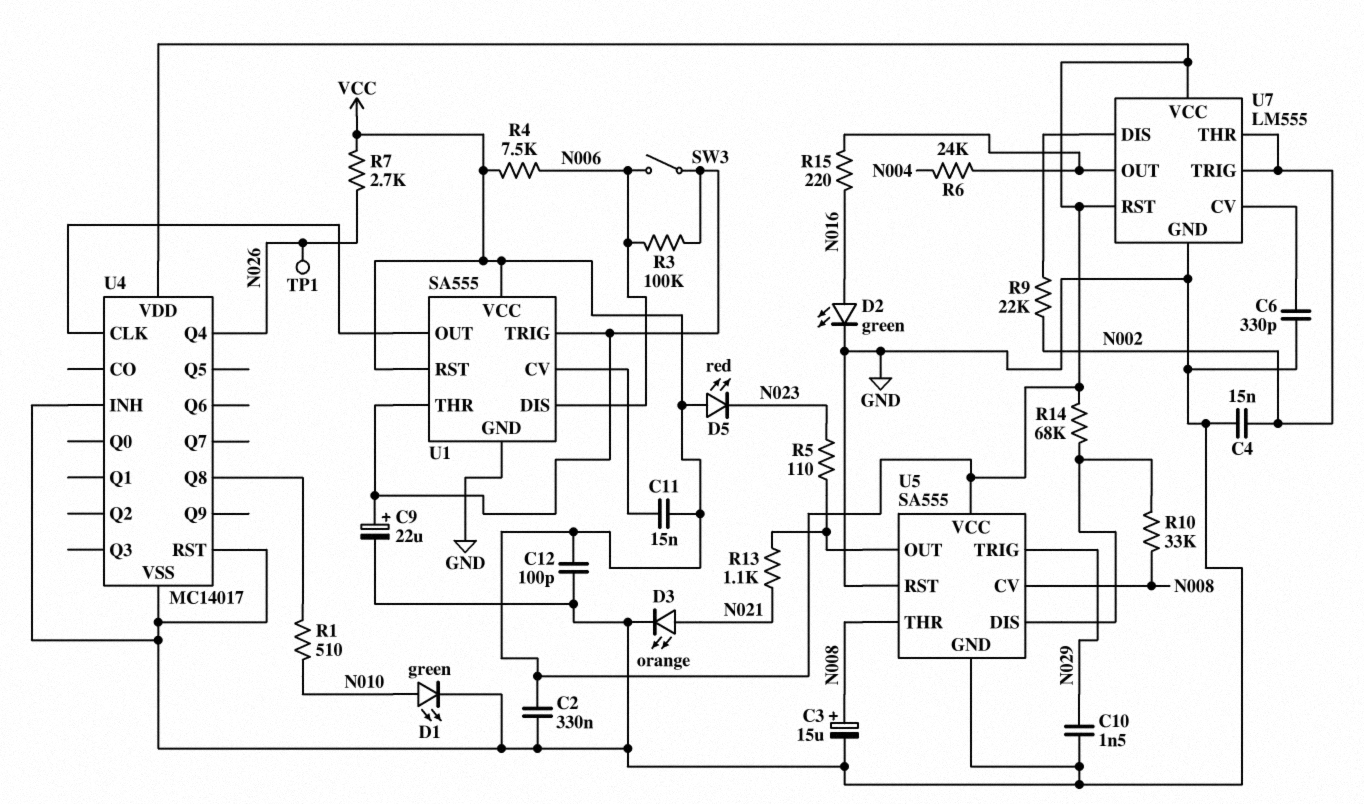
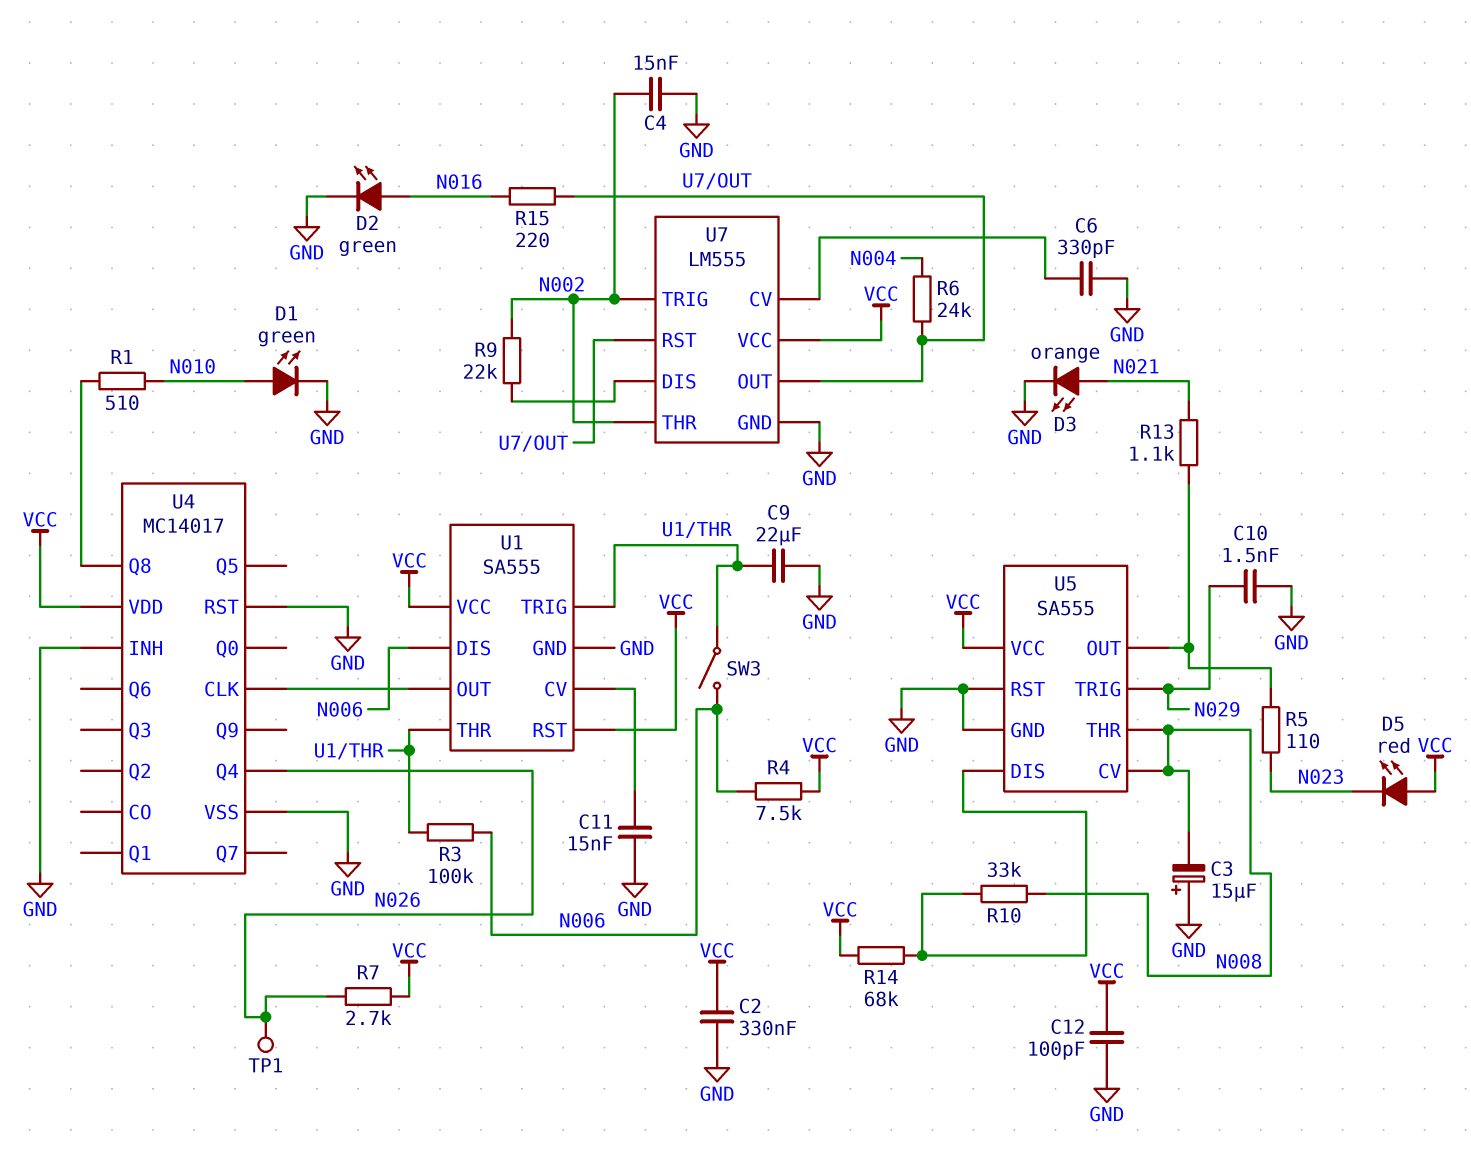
C3: 15uF (plus N008, minus GND) -> 15uF (plus GND, minus N008)
C9: 22uF (plus U1/THR, minus GND) -> 22uF (GND, U1/THR)
C11: 15nF (U1/CV, VCC) -> 15nF (GND, U1/CV)
U7 pin RST: VCC -> U7/OUT

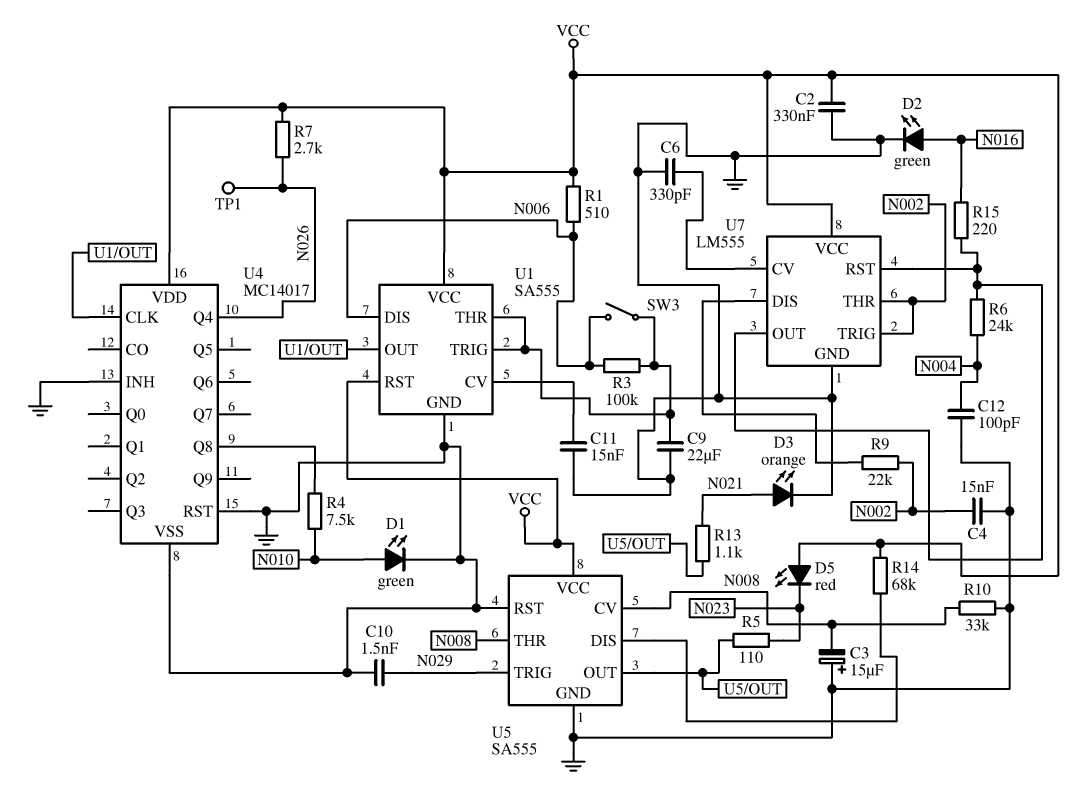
C12: 100pF (GND, VCC) -> 100pF (GND, N004)
R1: 510 (N010, U4/Q8) -> 510 (N006, VCC)
R4: 7.5k (N006, VCC) -> 7.5k (N010, U4/Q8)
R10: 33k (N008, U5/DIS) -> 33k (GND, N008)

